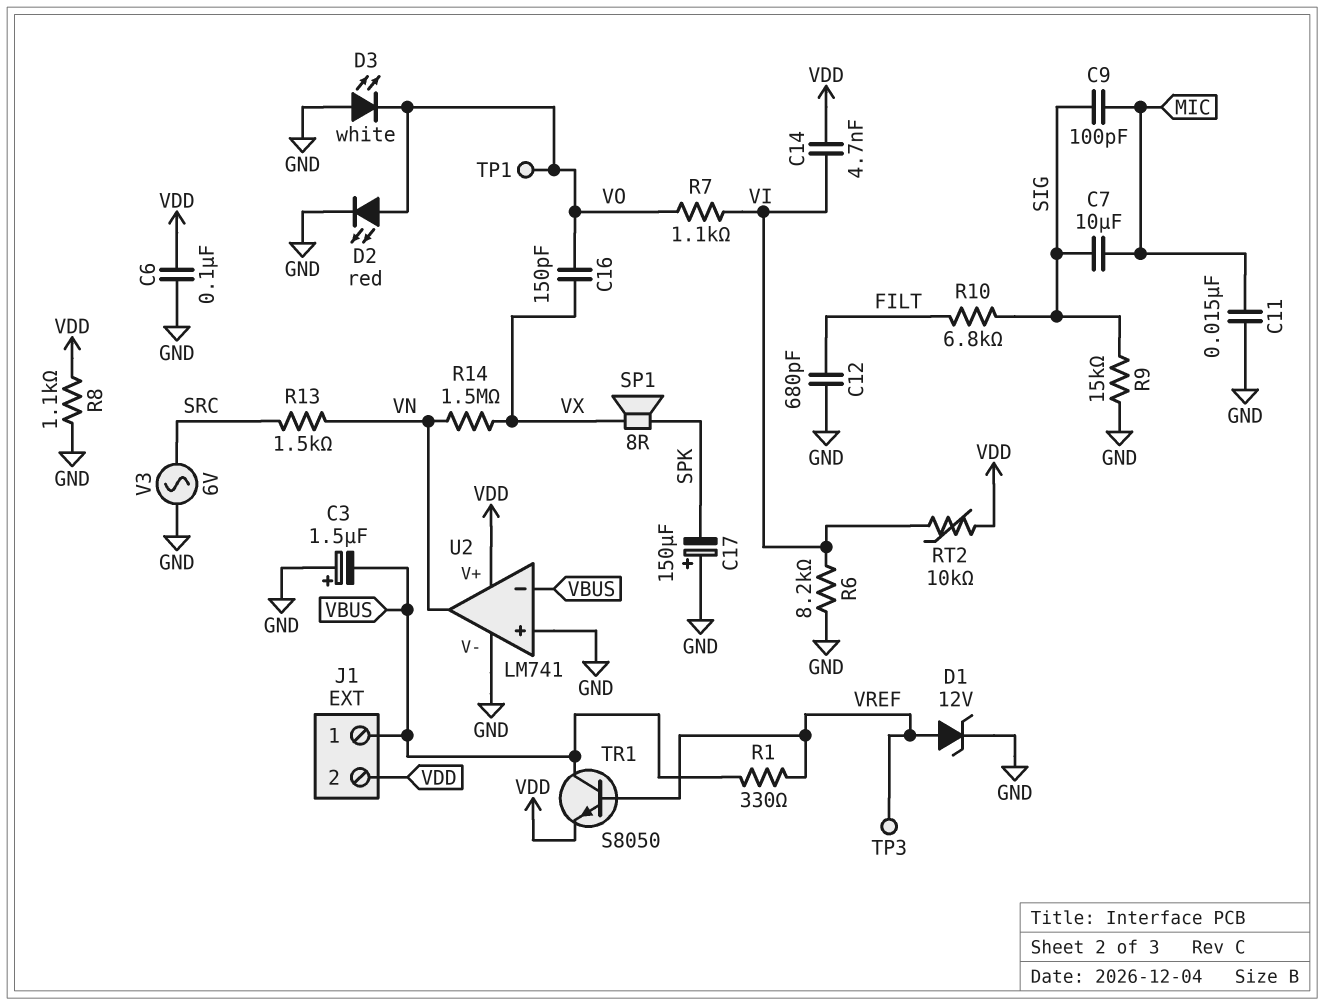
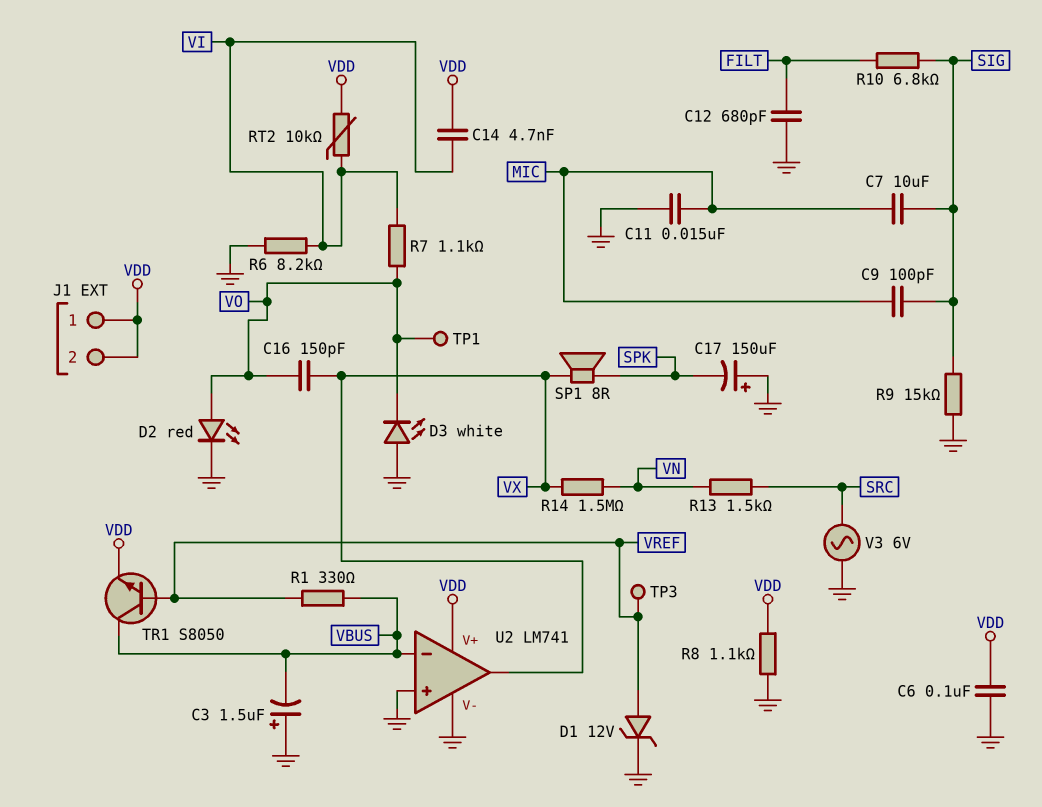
J1 pin 1: VBUS -> VDD
U2 pin out: VN -> VX

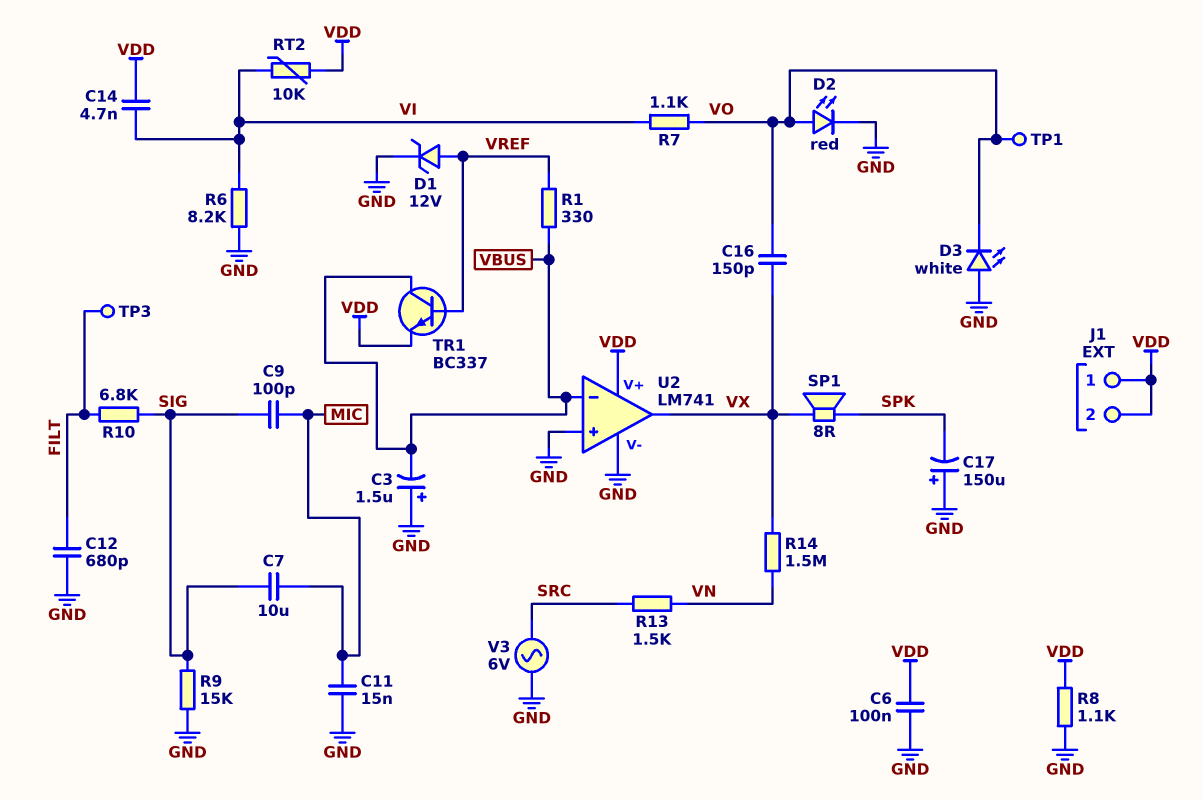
TP3: test point (VREF) -> test point (FILT)
TR1: NPN S8050 (B VREF, C VBUS, E VDD) -> NPN BC337 (B VREF, C VBUS, E VDD)

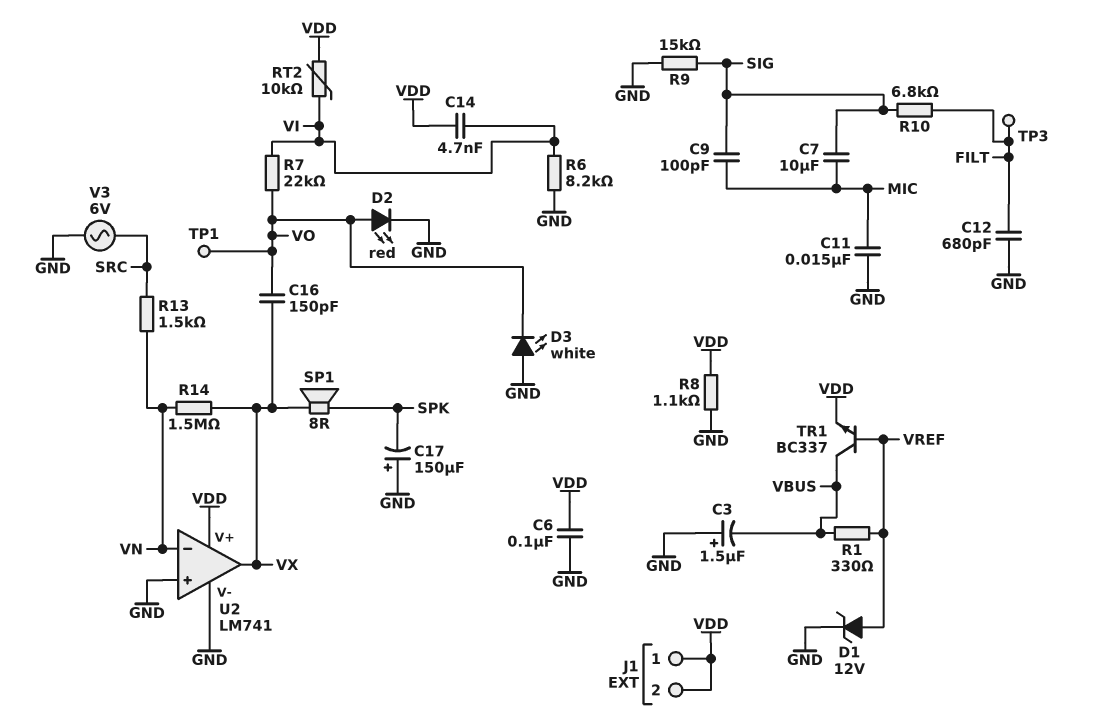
R7: 1.1k (VI, VO) -> 22k (VI, VO)
U2 pin in-: VBUS -> VN

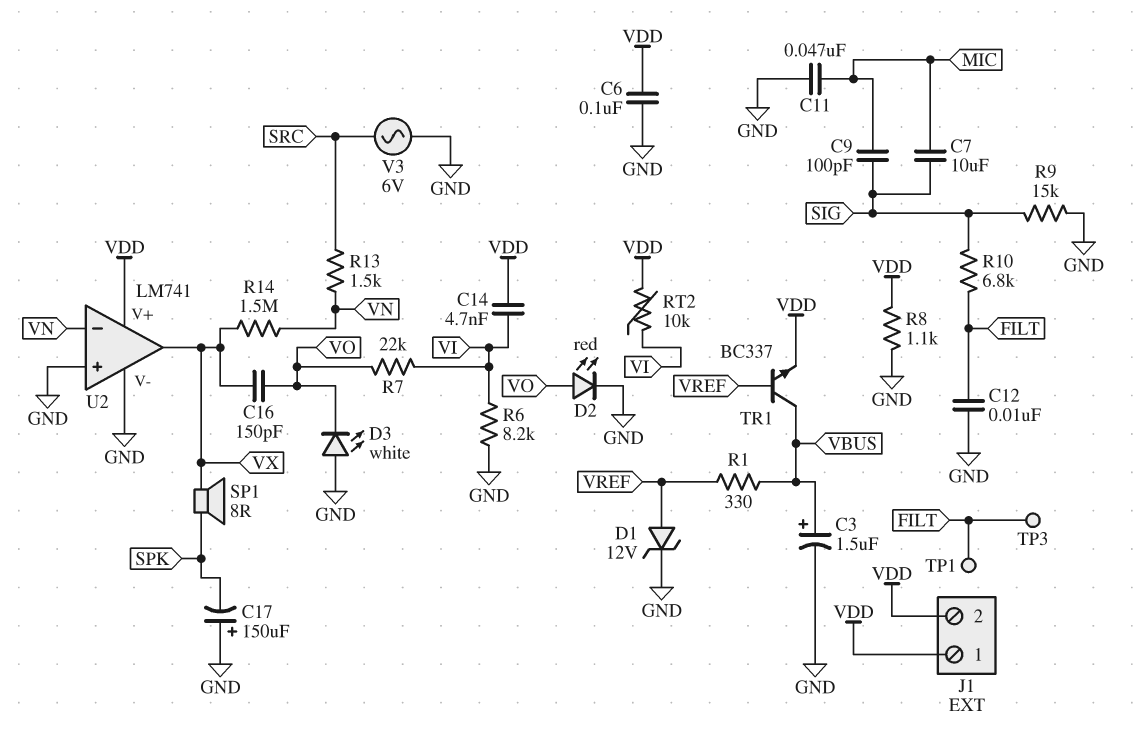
C3: 1.5uF (plus GND, minus VBUS) -> 1.5uF (plus VBUS, minus GND)
C11: 15nF (GND, MIC) -> 47nF (GND, MIC)
C12: 680pF (FILT, GND) -> 10nF (FILT, GND)
TP1: test point (VO) -> test point (FILT)

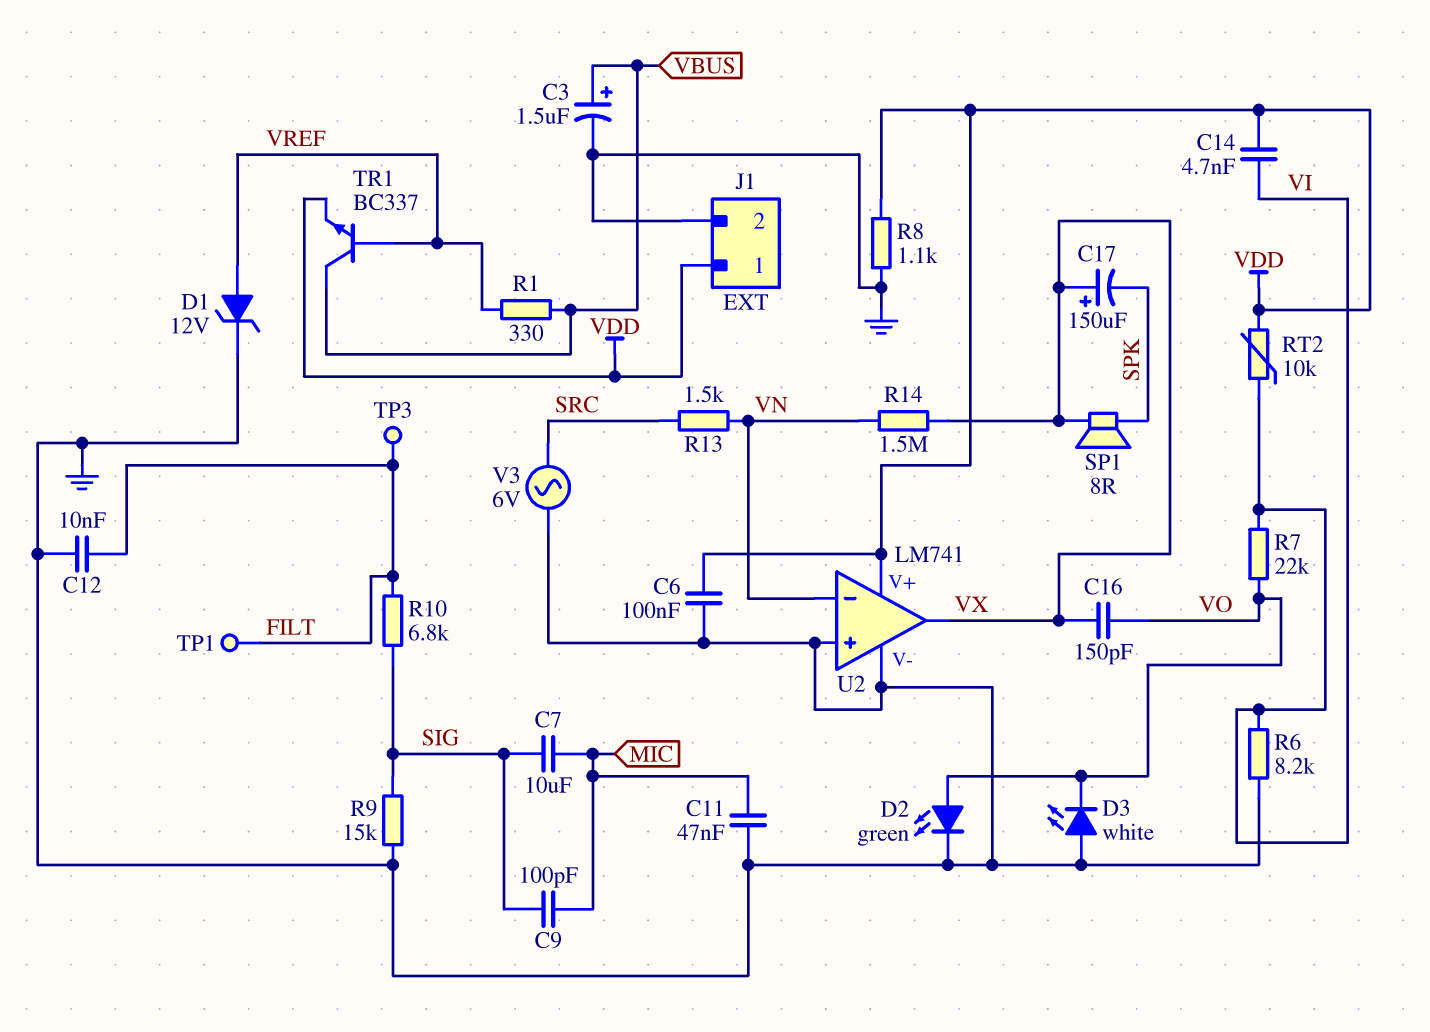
C17: 150uF (plus GND, minus SPK) -> 150uF (plus VX, minus SPK)
D2: LED red (A VO, K GND) -> LED green (A VO, K GND)
J1 pin 2: VDD -> GND

